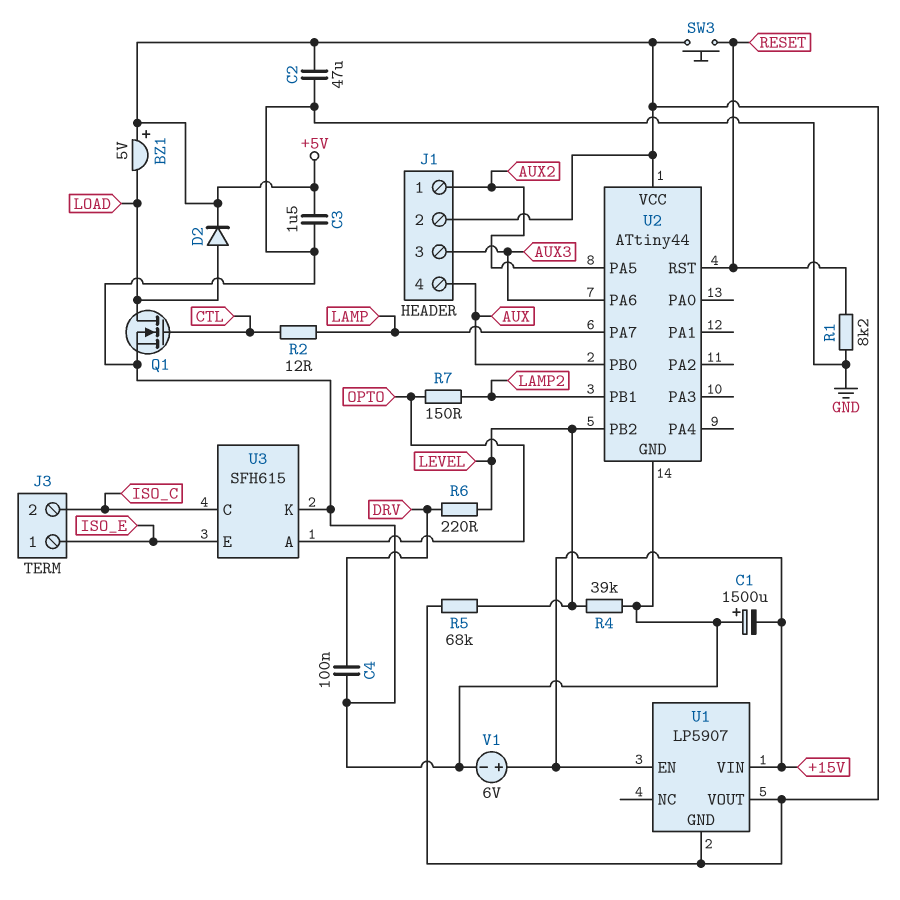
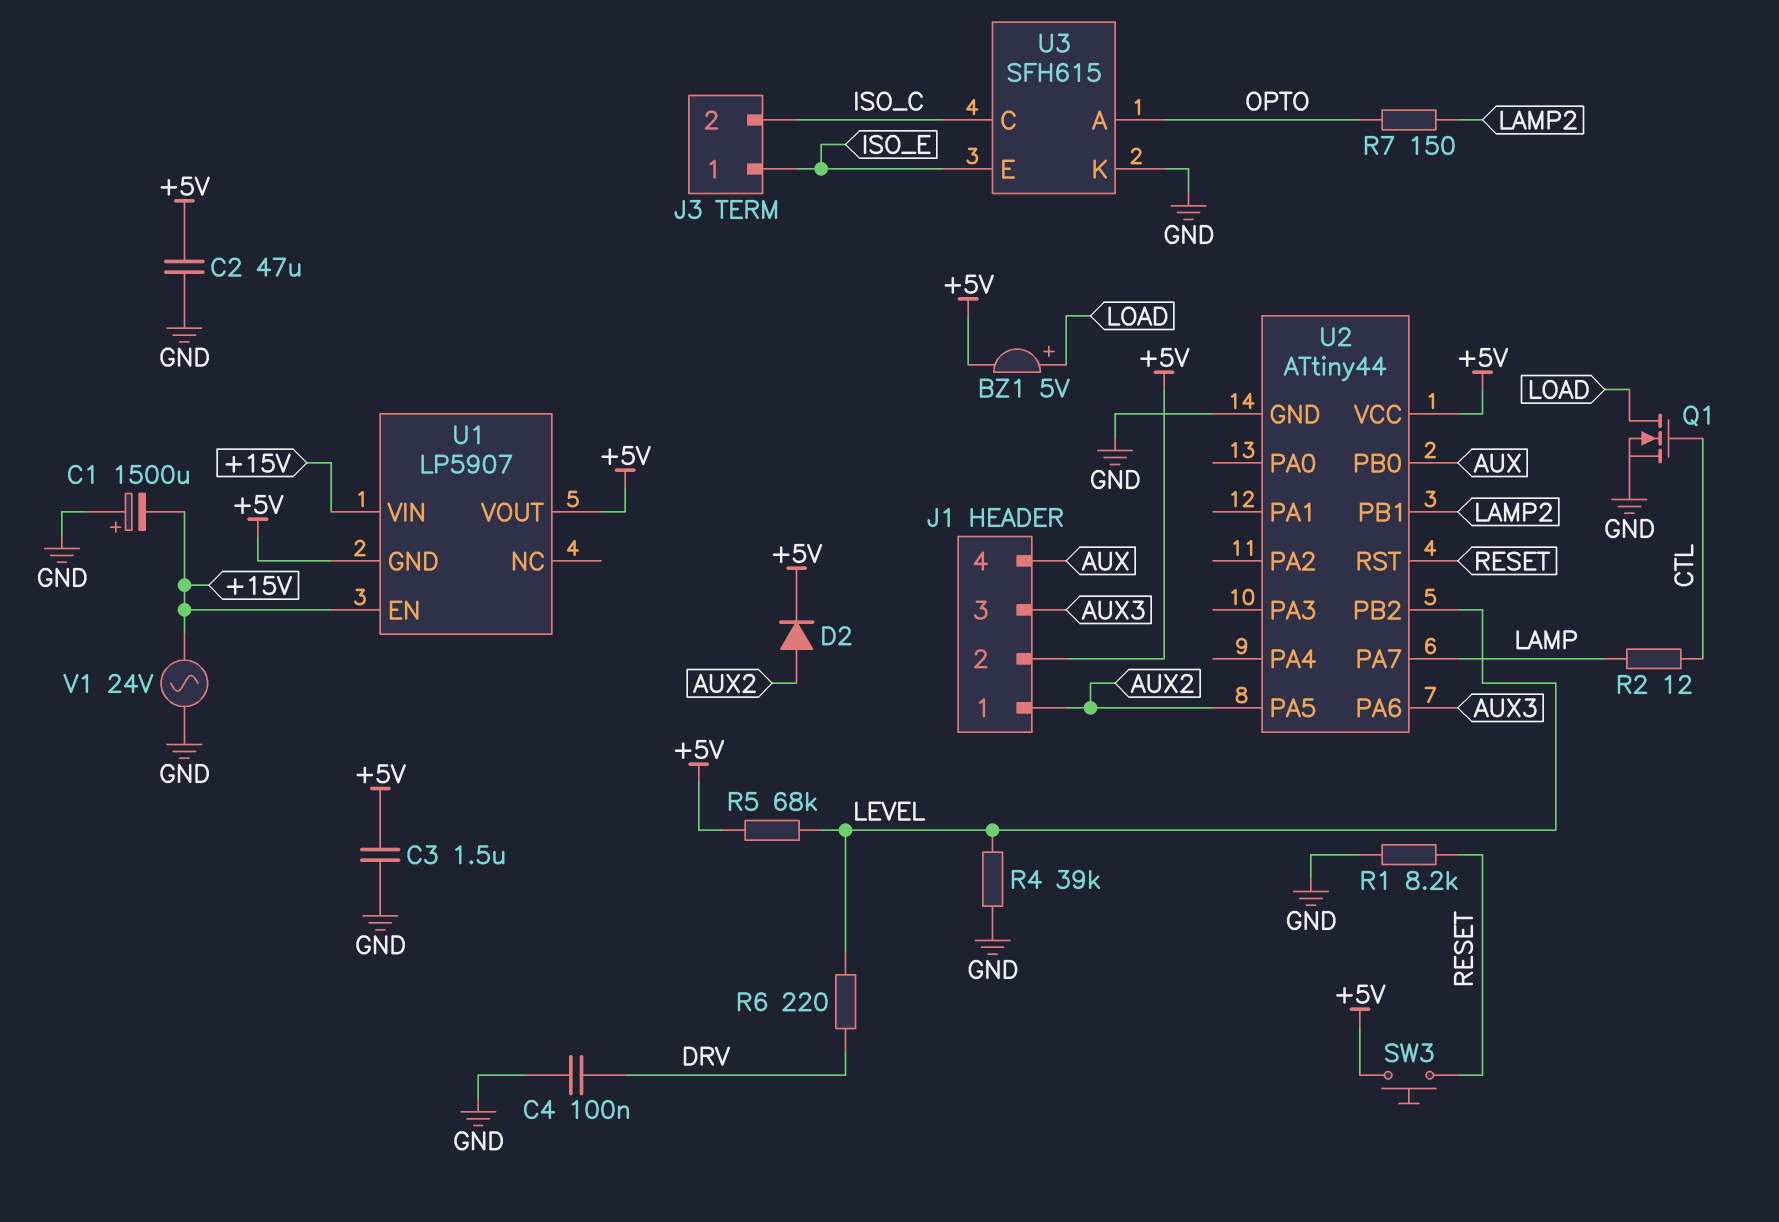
BZ1: buzzer 5V (plus +5V, minus LOAD) -> buzzer 5V (plus LOAD, minus +5V)
D2: diode (A LOAD, K +5V) -> diode (A AUX2, K +5V)
V1: 6V (plus +15V, minus GND) -> AC 24V (+15V, GND)

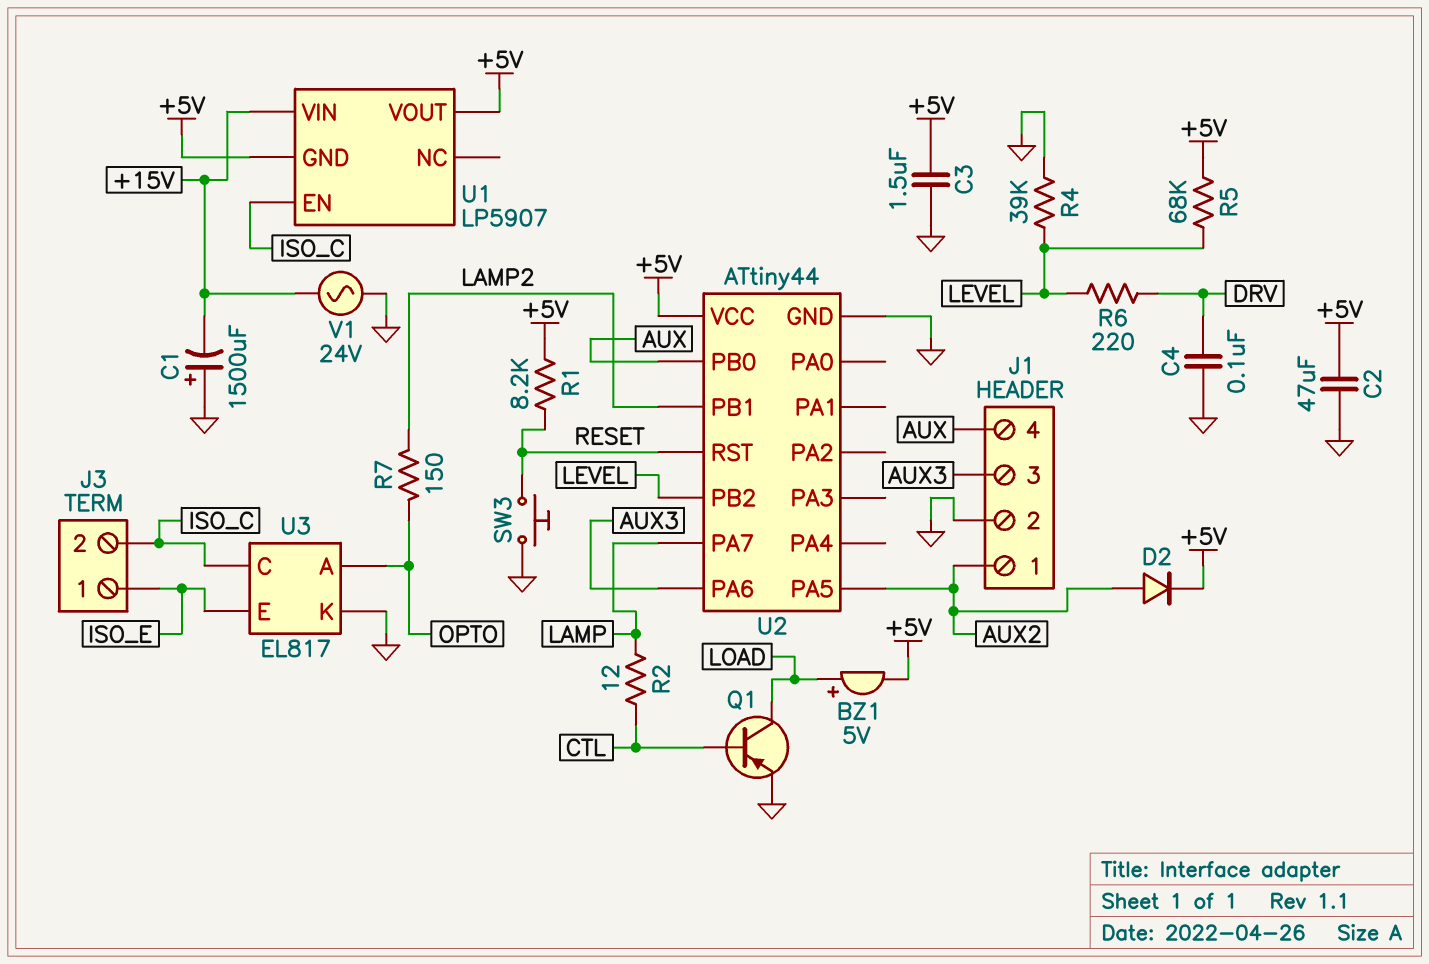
J1 pin 2: +5V -> GND
Q1: NMOS (G CTL, D LOAD, S GND) -> PNP (B CTL, C LOAD, E GND)
R1: 8.2k (GND, RESET) -> 8.2k (+5V, RESET)
SW3: button (+5V, RESET) -> button (GND, RESET)
U1 pin EN: +15V -> ISO_C
U3: SFH615 -> EL817

